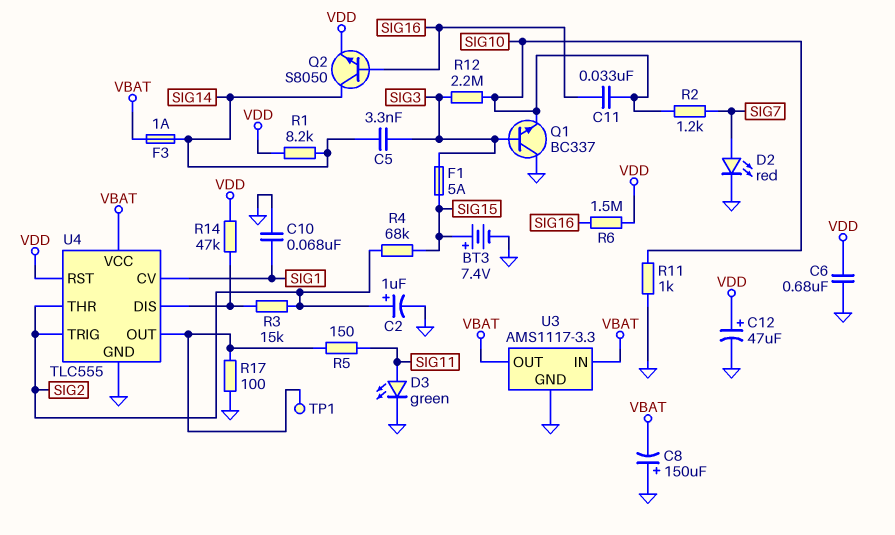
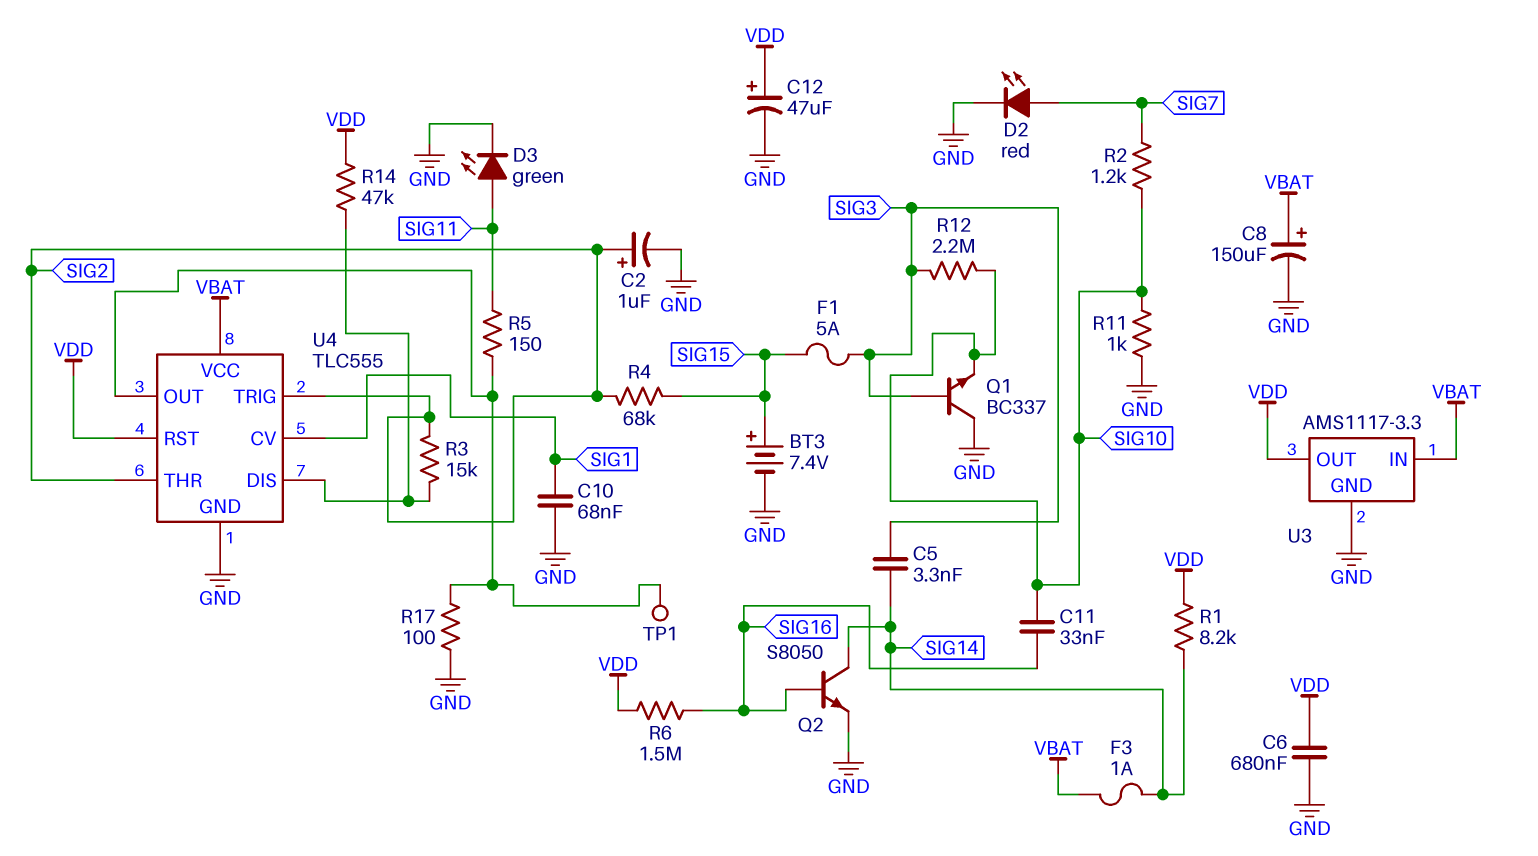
C8: 150uF (plus GND, minus VBAT) -> 150uF (plus VBAT, minus GND)
Q2: NPN S8050 (B SIG16, C SIG14, E VDD) -> NPN S8050 (B SIG16, C SIG14, E GND)
U3 pin OUT: VBAT -> VDD

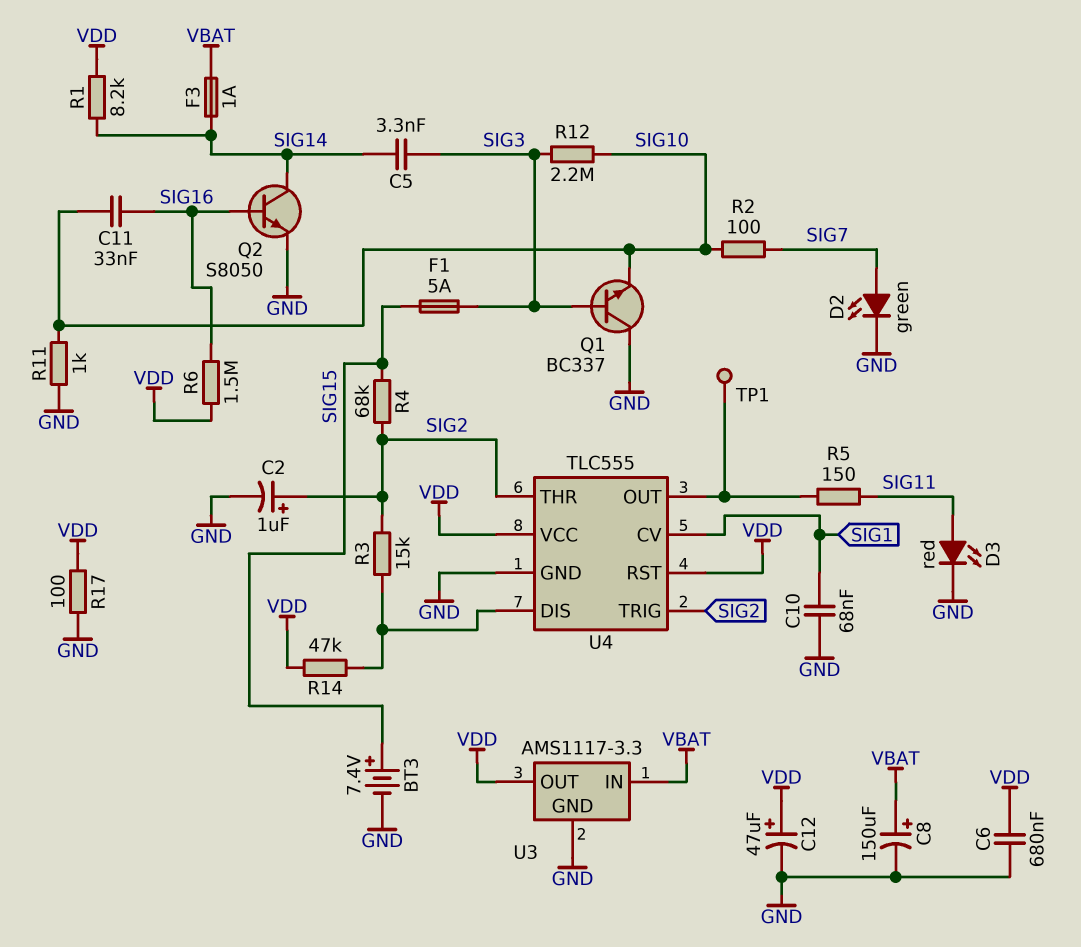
D2: LED red (A SIG7, K GND) -> LED green (A SIG7, K GND)
D3: LED green (A SIG11, K GND) -> LED red (A SIG11, K GND)
R2: 1.2k (SIG7, SIG10) -> 100 (SIG7, SIG10)
R17: 100 (GND, U4/OUT) -> 100 (GND, VDD)
U4 pin VCC: VBAT -> VDD

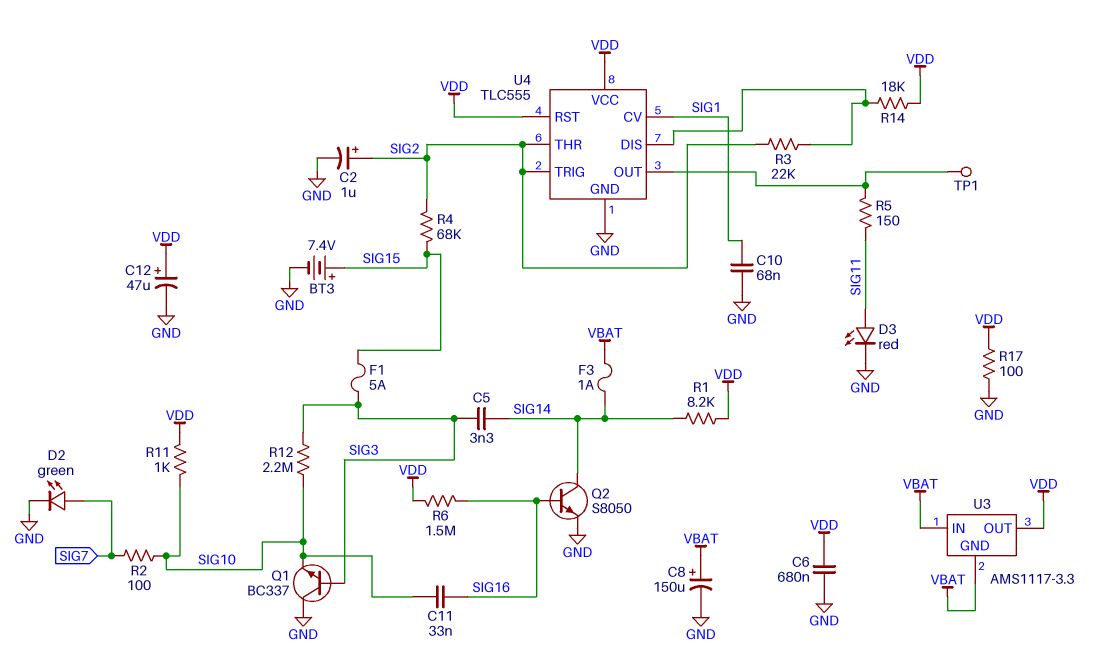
R3: 15k (SIG2, U4/DIS) -> 22k (SIG2, U4/DIS)
R11: 1k (GND, SIG10) -> 1k (SIG10, VDD)
R14: 47k (U4/DIS, VDD) -> 18k (U4/DIS, VDD)
U3 pin GND: GND -> VBAT

